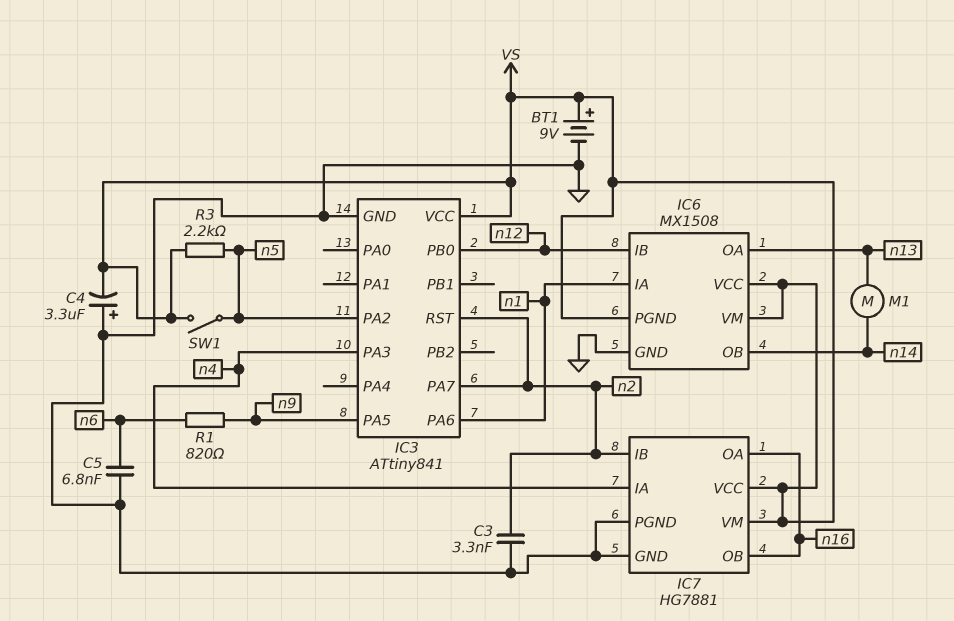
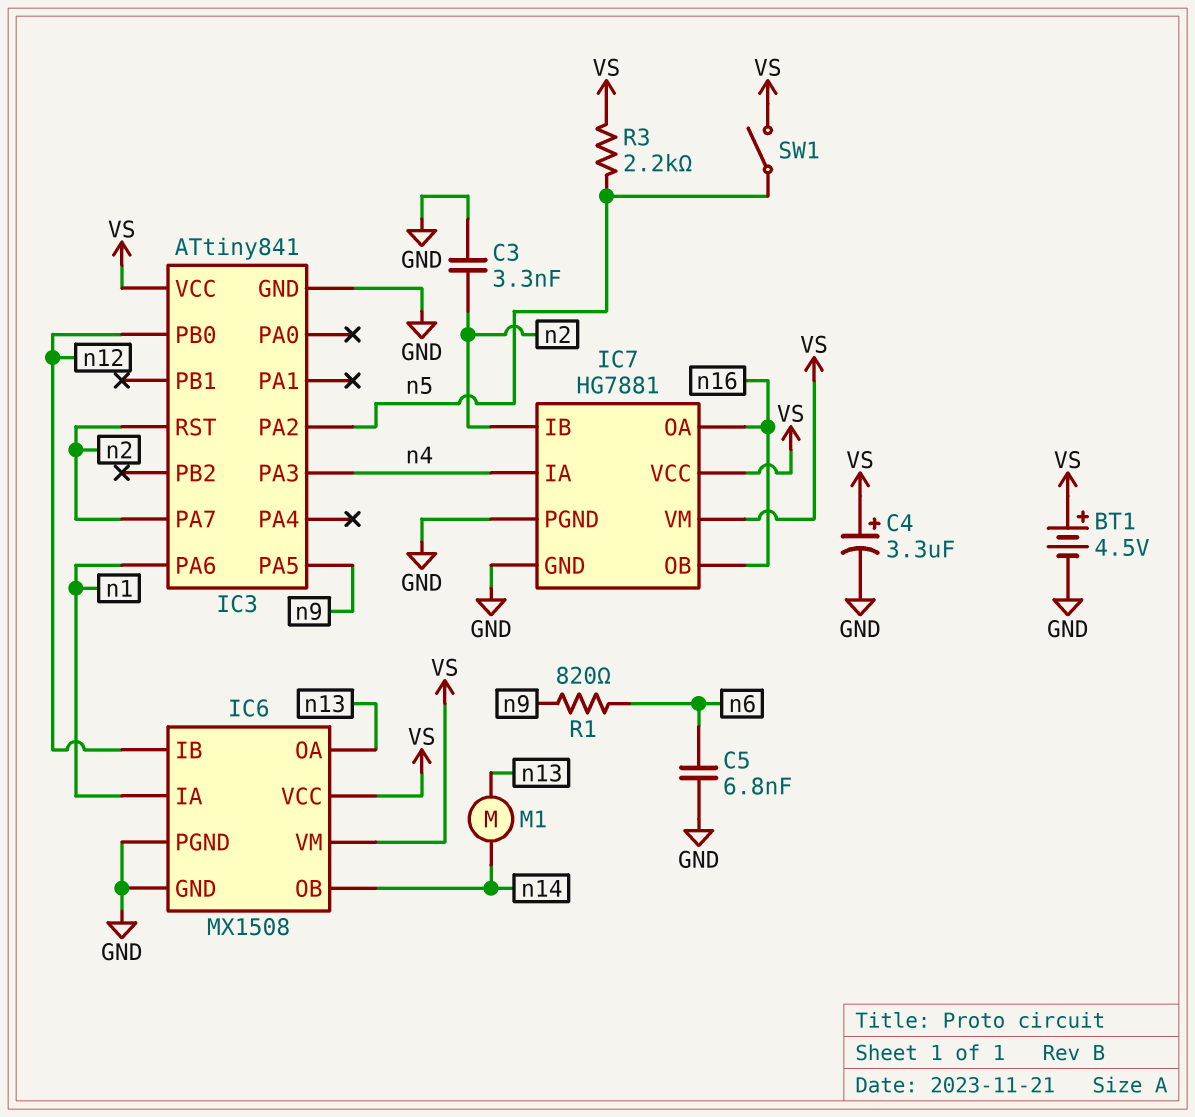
BT1: 9V (plus VS, minus GND) -> 4.5V (plus VS, minus GND)
C4: 3.3uF (plus GND, minus VS) -> 3.3uF (plus VS, minus GND)
IC6 pin PGND: VS -> GND

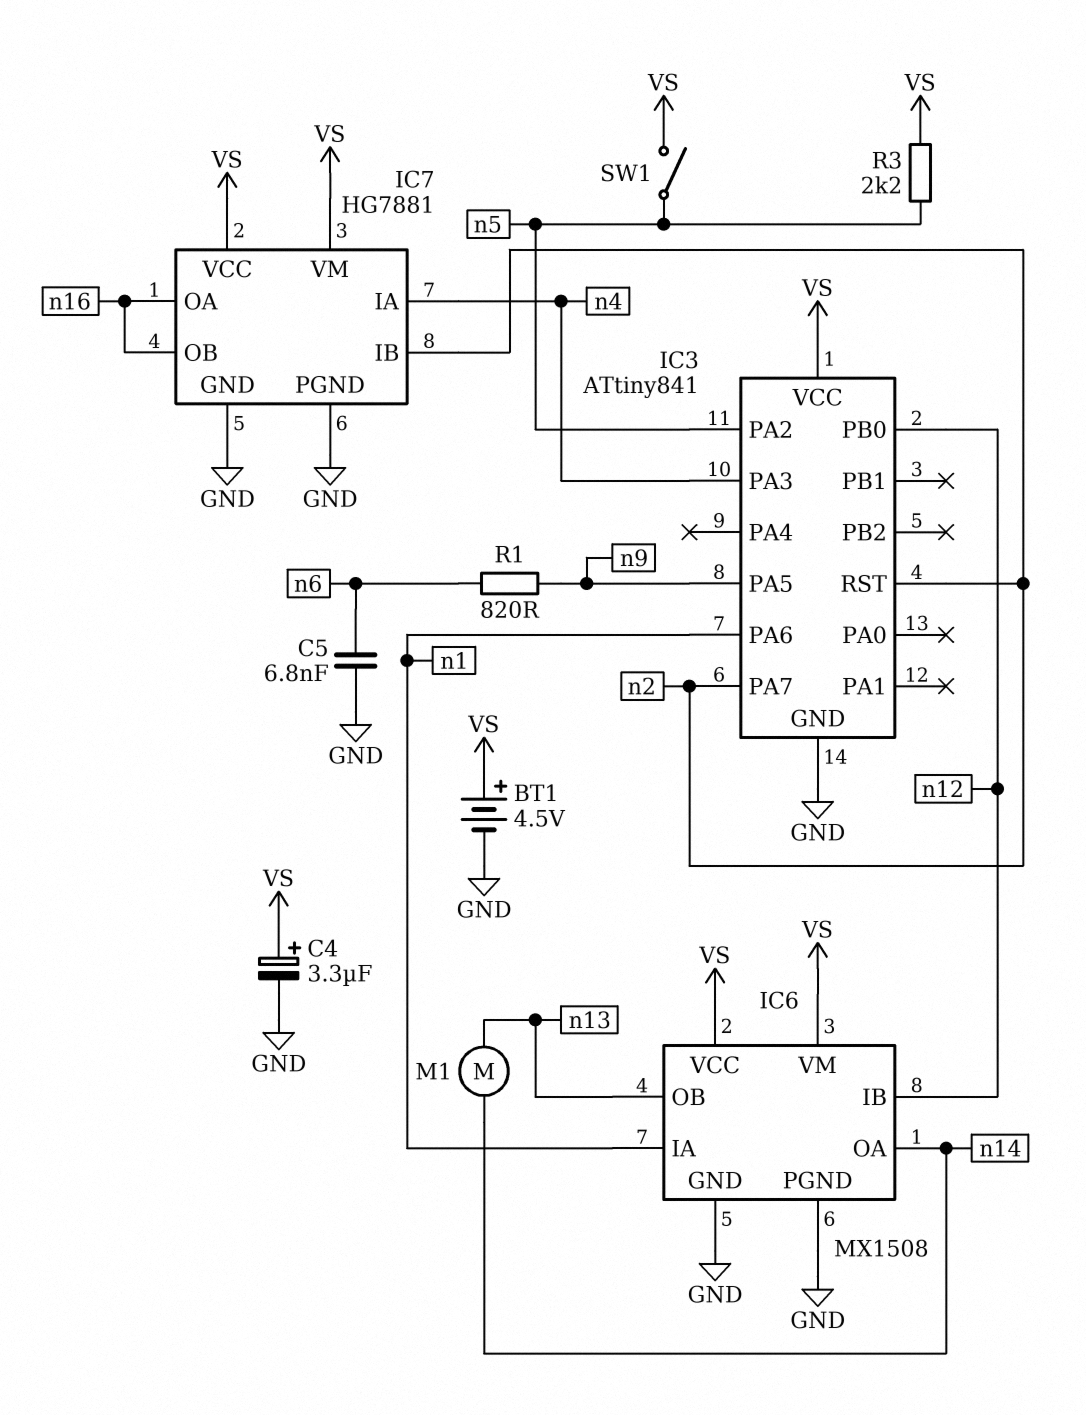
C3: 3.3nF (GND, n2) -> none
IC6 pin OA: n13 -> n14
IC6 pin OB: n14 -> n13

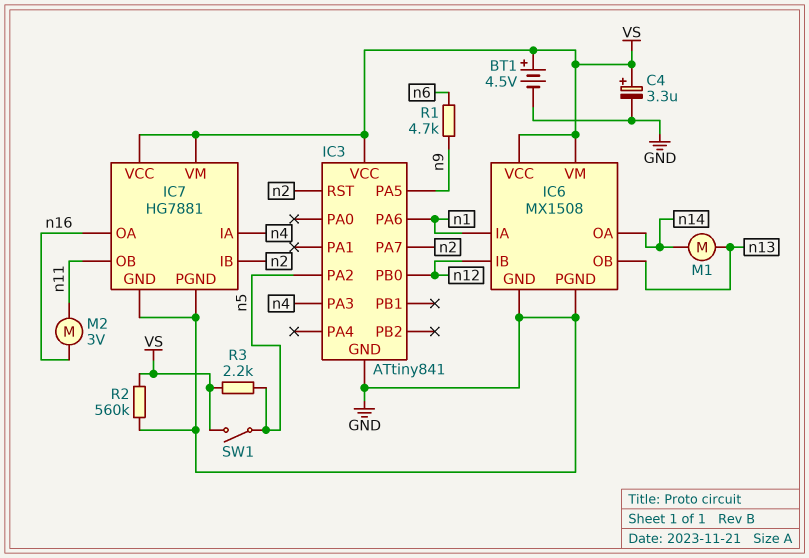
C5: 6.8nF (GND, n6) -> none
IC7 pin OB: n16 -> n11
M2: none -> motor 3V (n11, n16)
R1: 820 (n6, n9) -> 4.7k (n6, n9)
R2: none -> 560k (GND, VS)

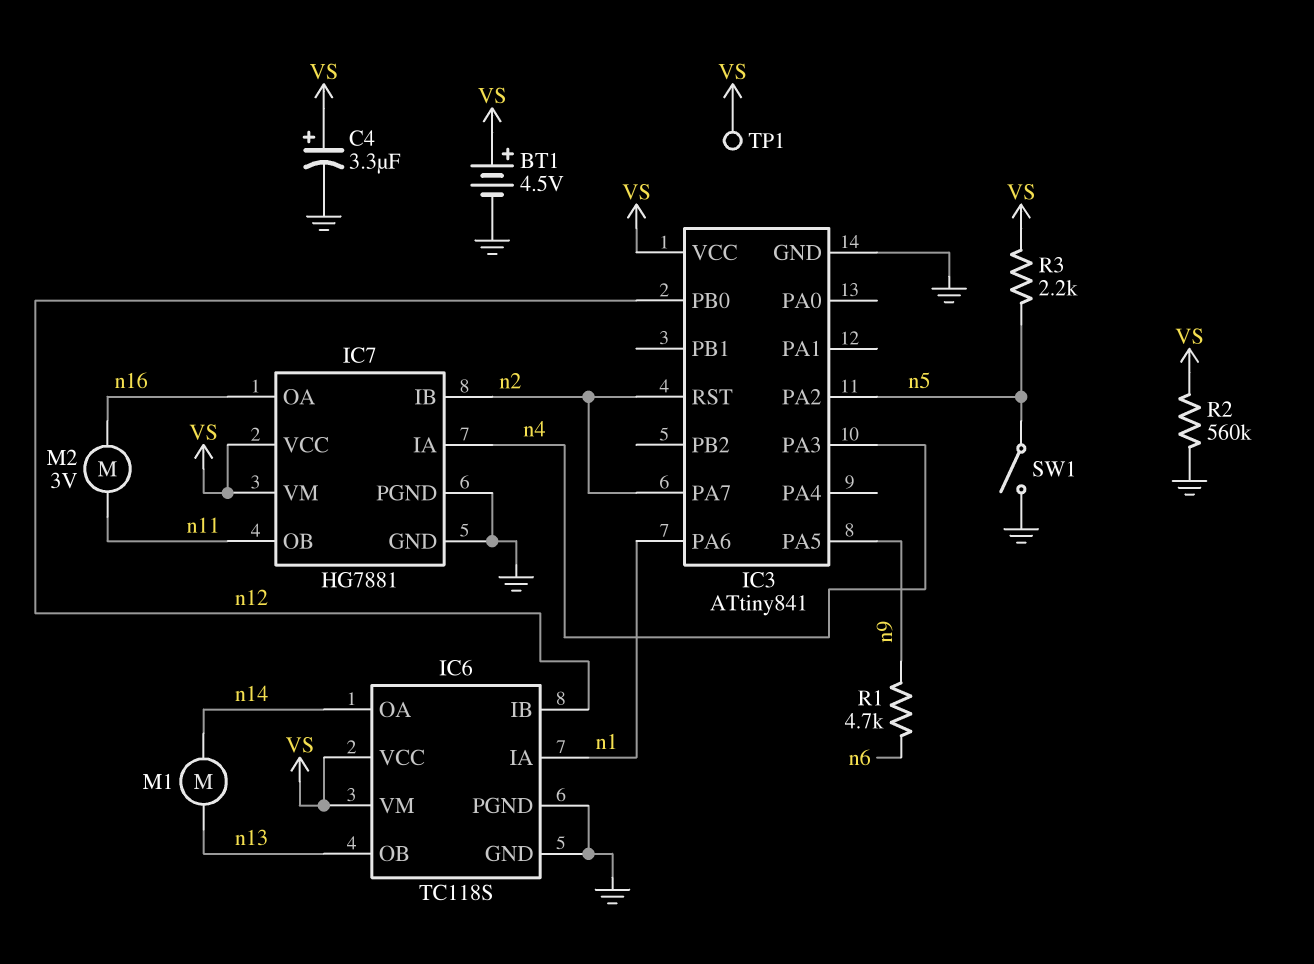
IC6: MX1508 -> TC118S
SW1: switch (VS, n5) -> switch (GND, n5)
TP1: none -> test point (VS)

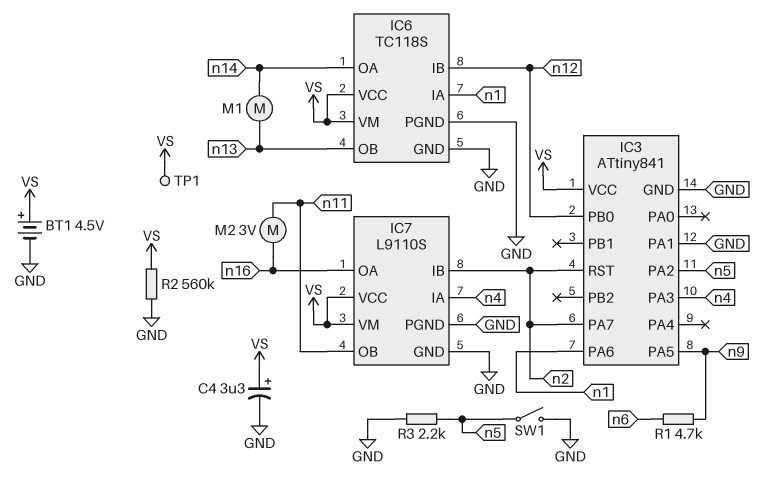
IC3 pin PA1: none -> GND
IC7: HG7881 -> L9110S
R3: 2.2k (VS, n5) -> 2.2k (GND, n5)

